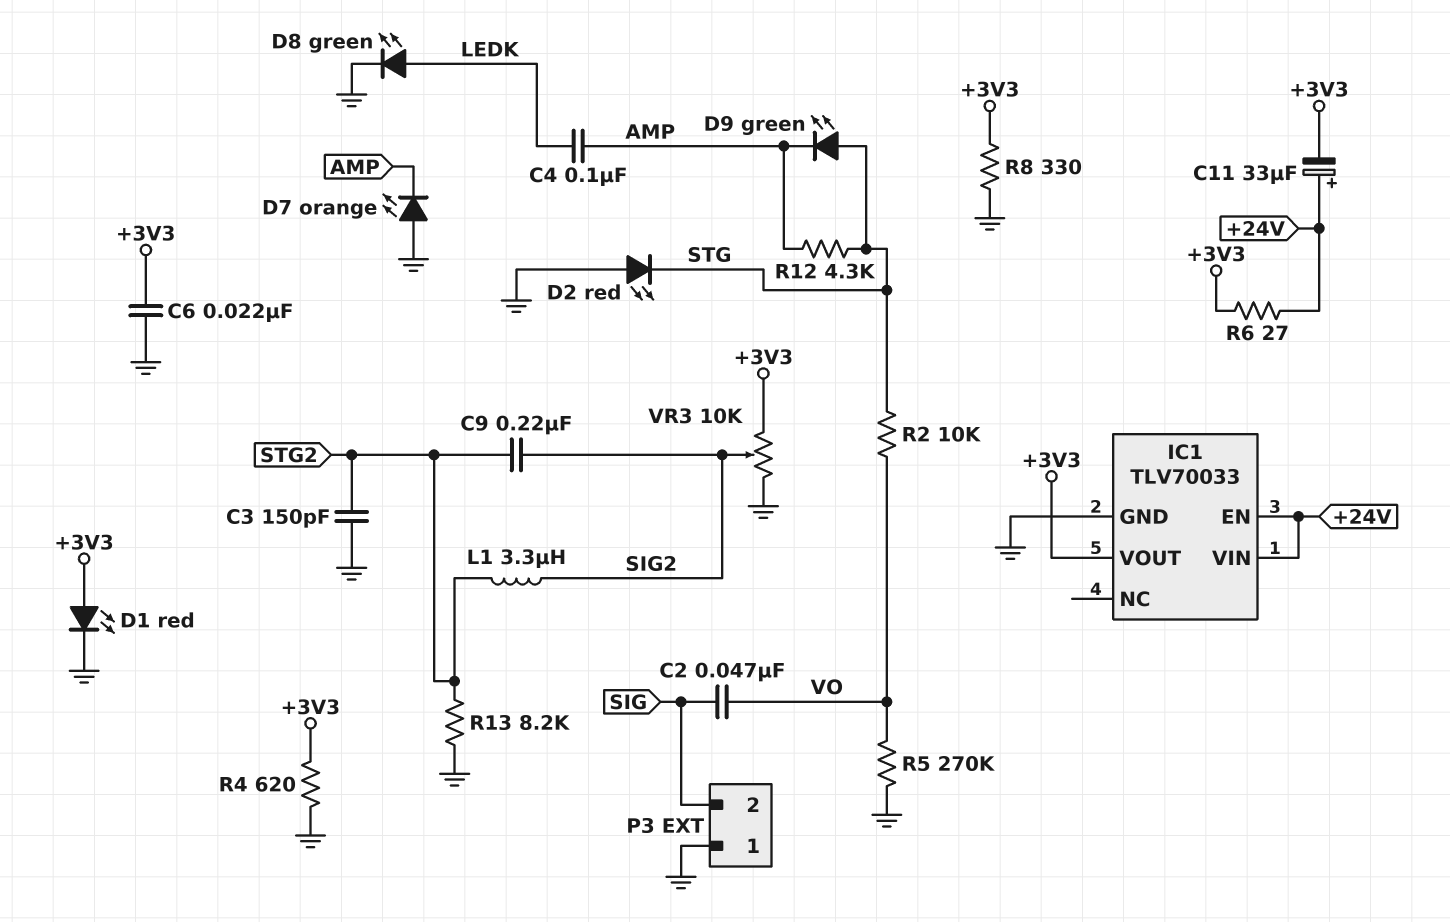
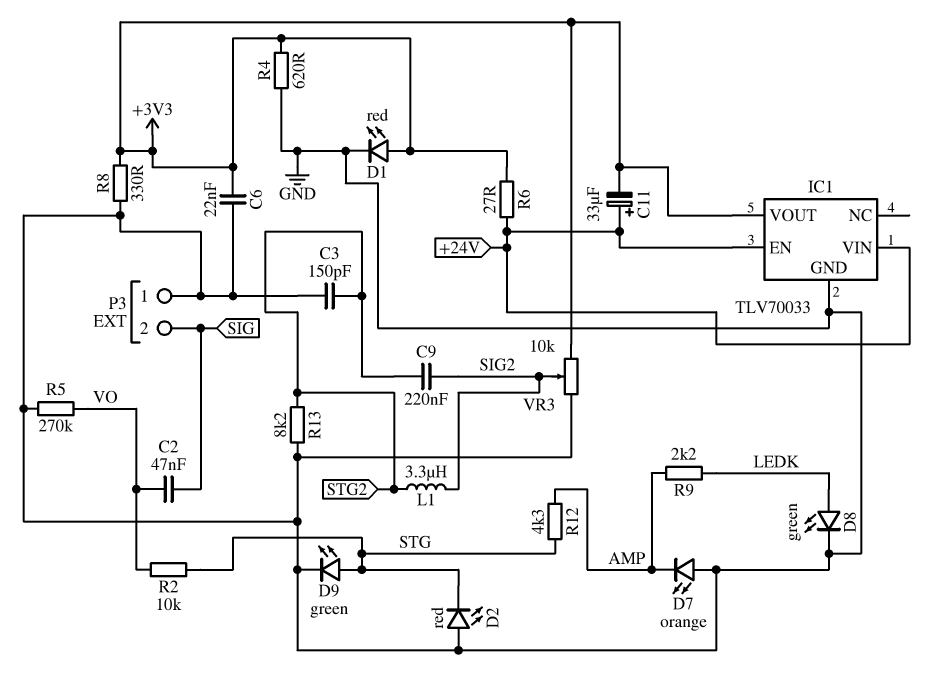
C4: 100nF (AMP, LEDK) -> none
D9: LED green (A STG, K AMP) -> LED green (A STG, K GND)
R9: none -> 2.2k (AMP, LEDK)

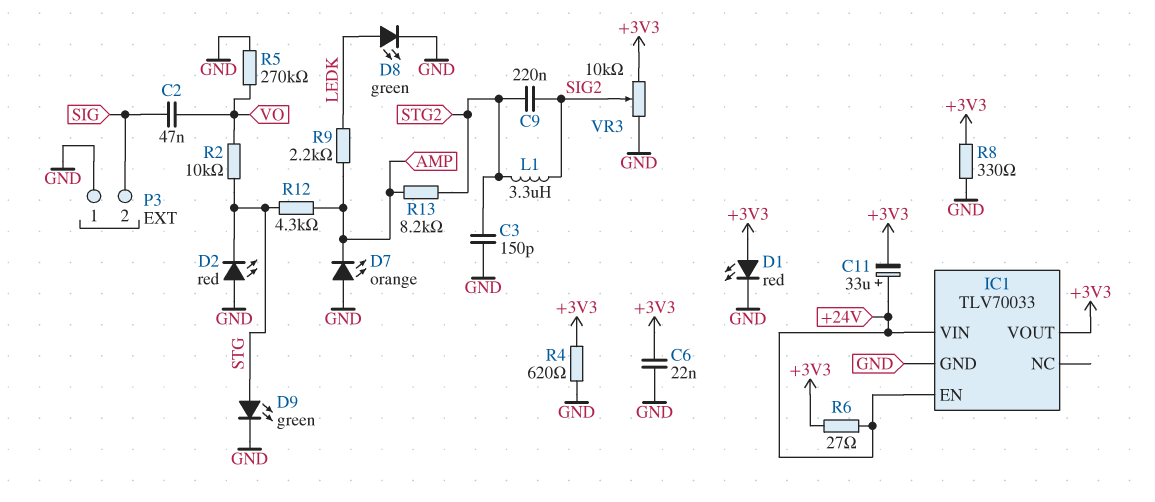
R13: 8.2k (GND, STG2) -> 8.2k (AMP, STG2)

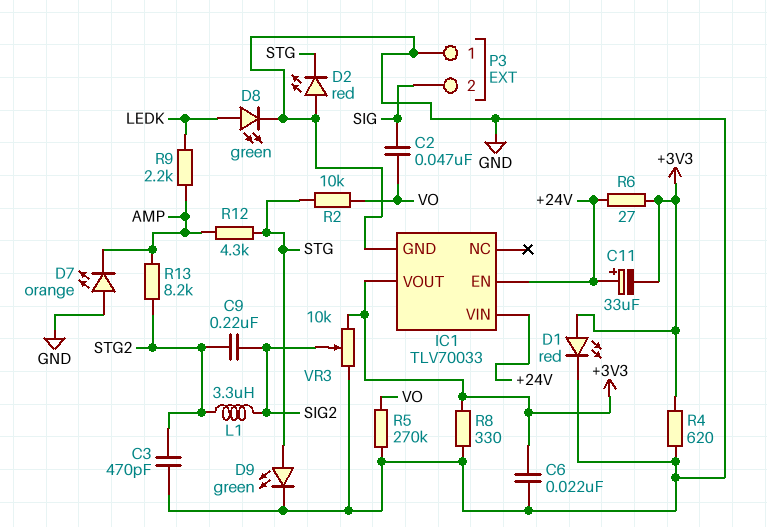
C3: 150pF (GND, STG2) -> 470pF (GND, STG2)

